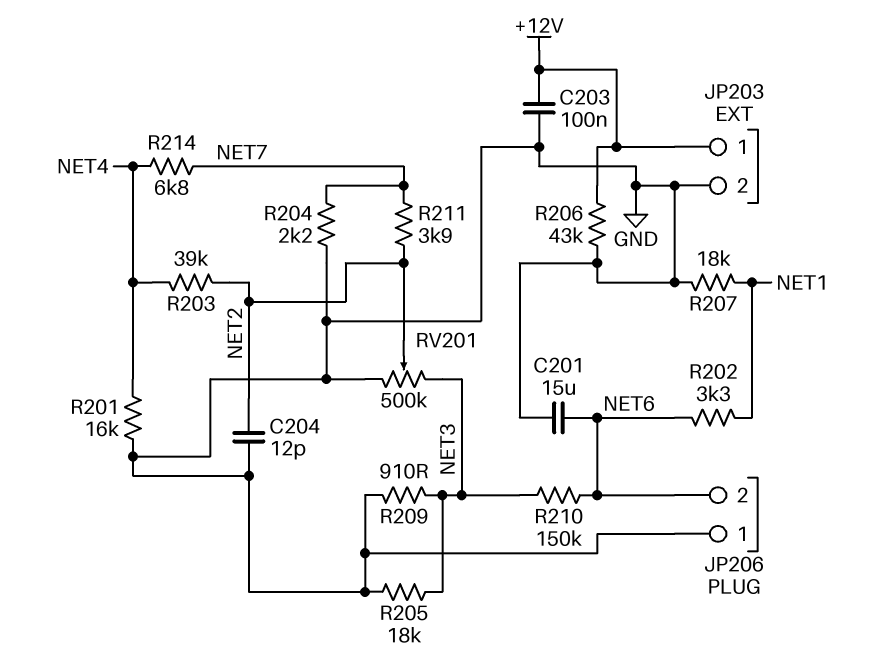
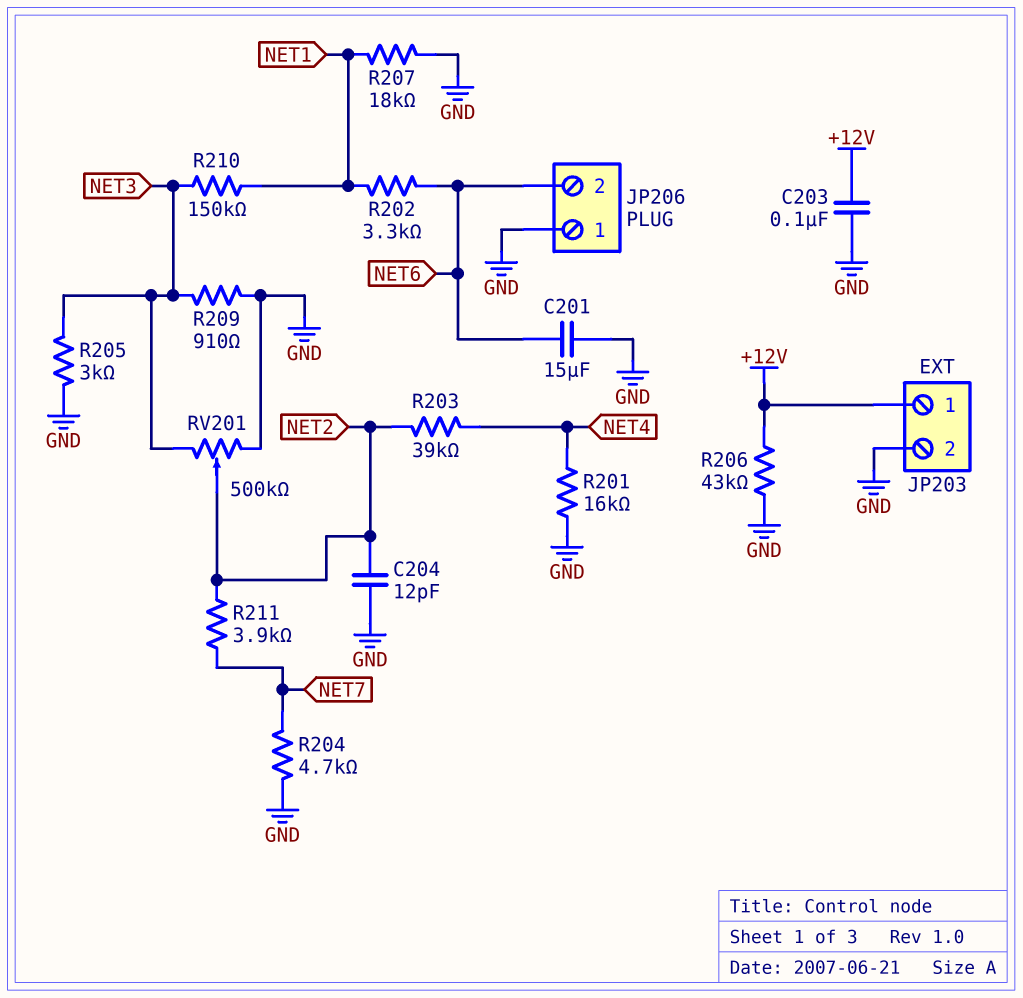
R204: 2.2k (GND, NET7) -> 4.7k (GND, NET7)
R205: 18k (GND, NET3) -> 3k (GND, NET3)
R210: 150k (NET3, NET6) -> 150k (NET1, NET3)
R214: 6.8k (NET4, NET7) -> none

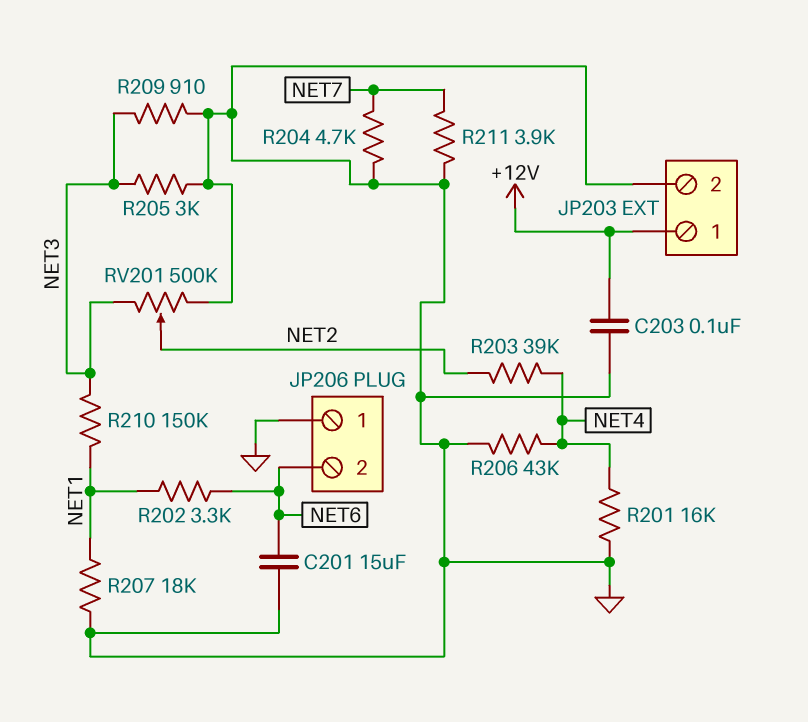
C204: 12pF (GND, NET2) -> none
R206: 43k (+12V, GND) -> 43k (GND, NET4)
R211: 3.9k (NET2, NET7) -> 3.9k (GND, NET7)

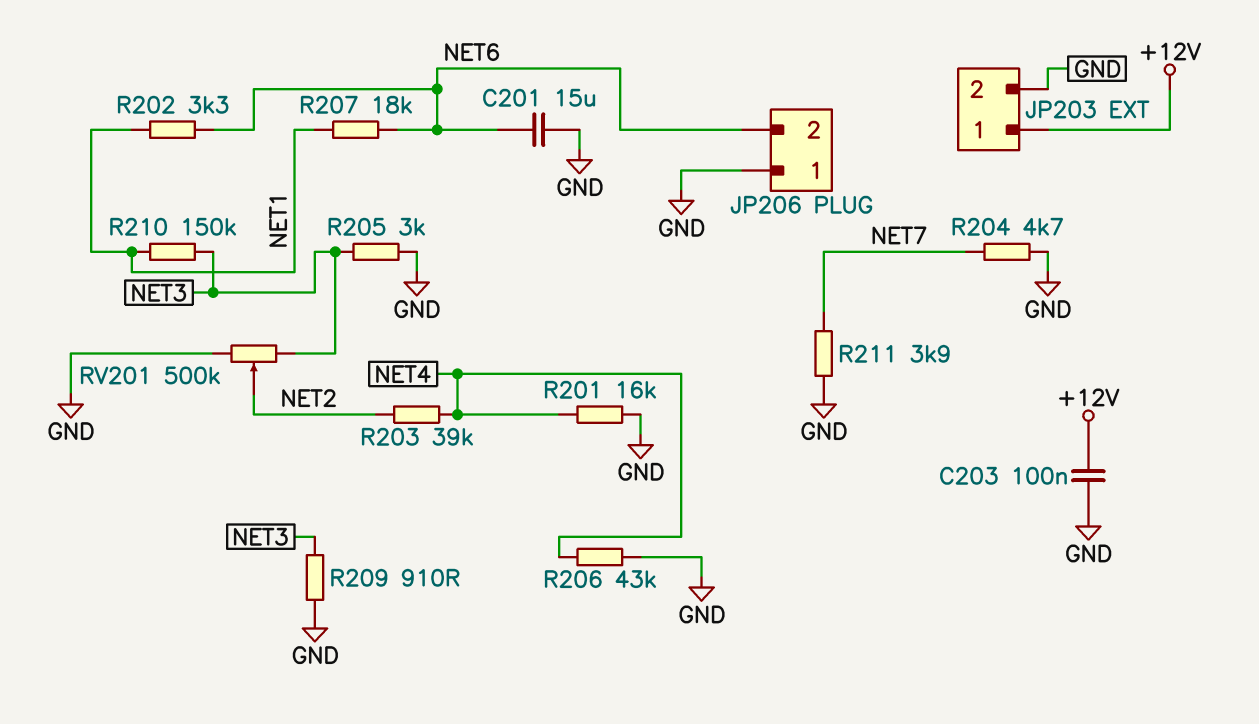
R207: 18k (GND, NET1) -> 18k (NET1, NET6)

